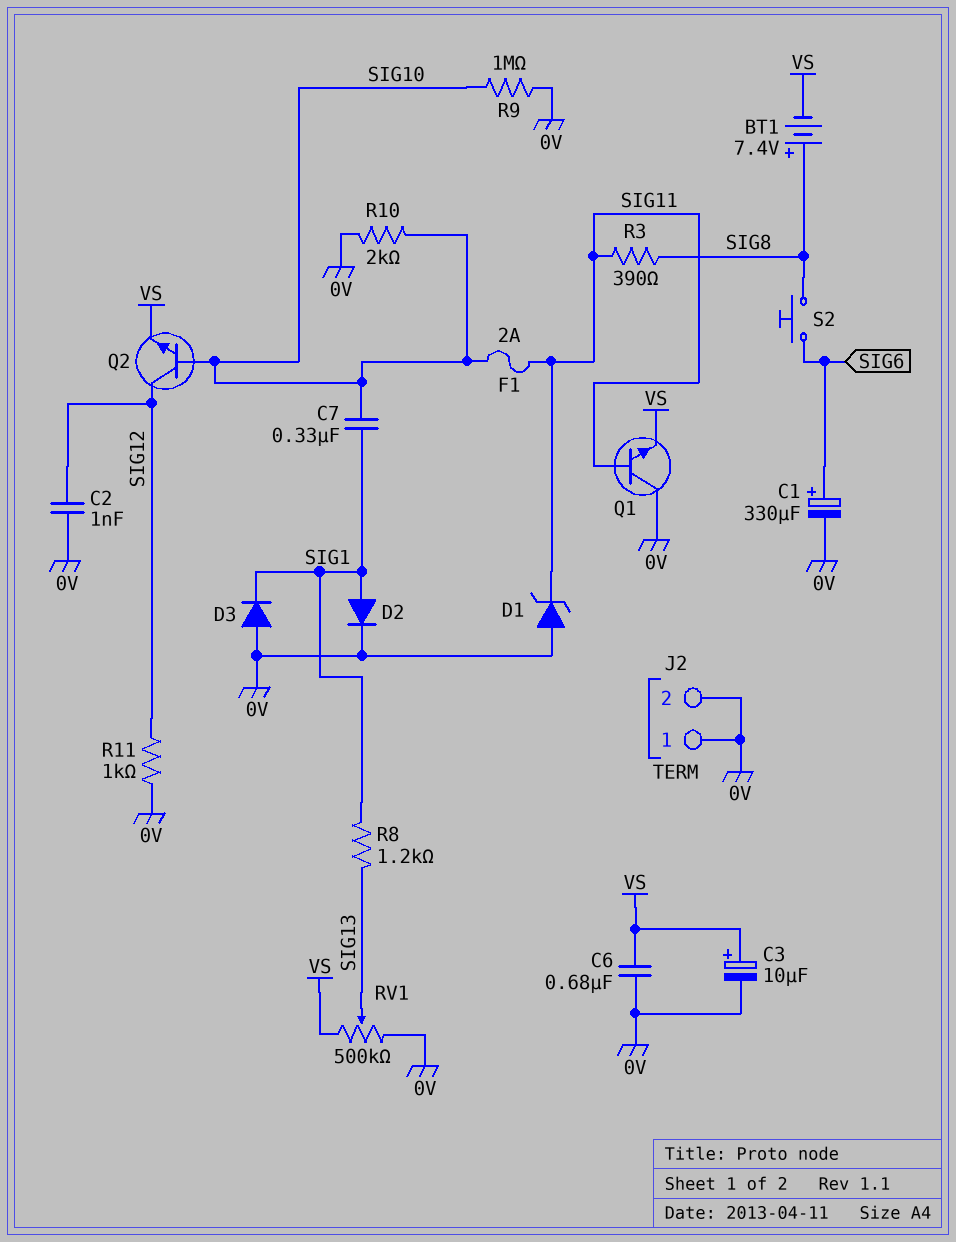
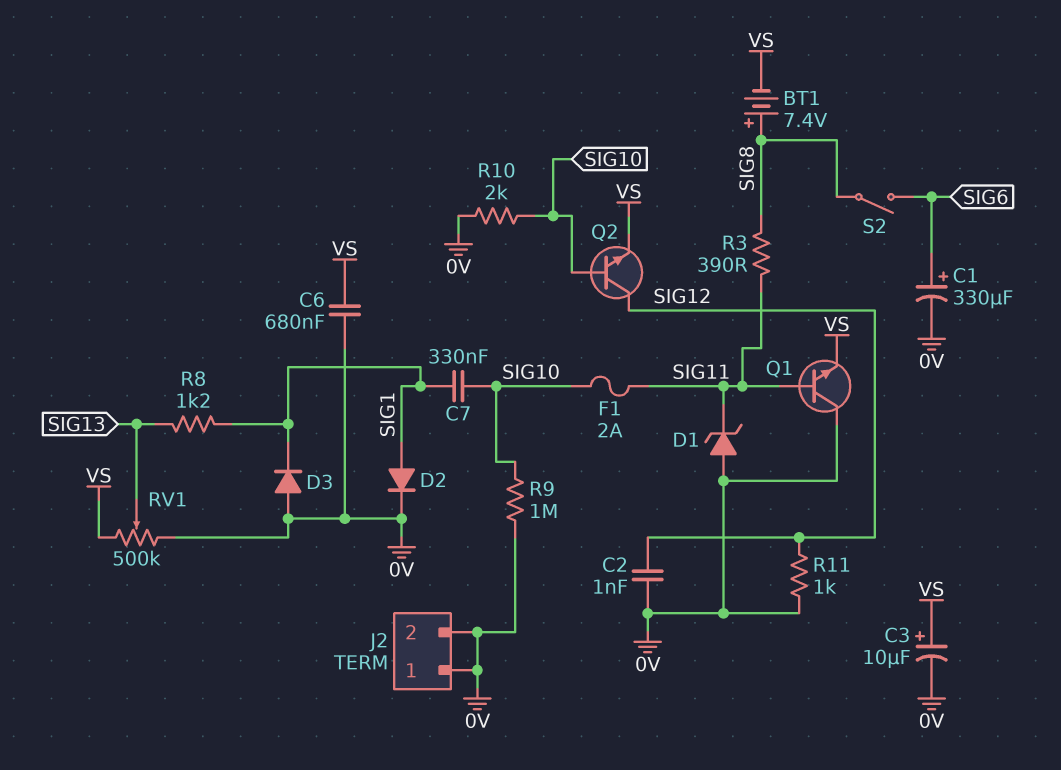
S2: button (SIG6, SIG8) -> switch (SIG6, SIG8)

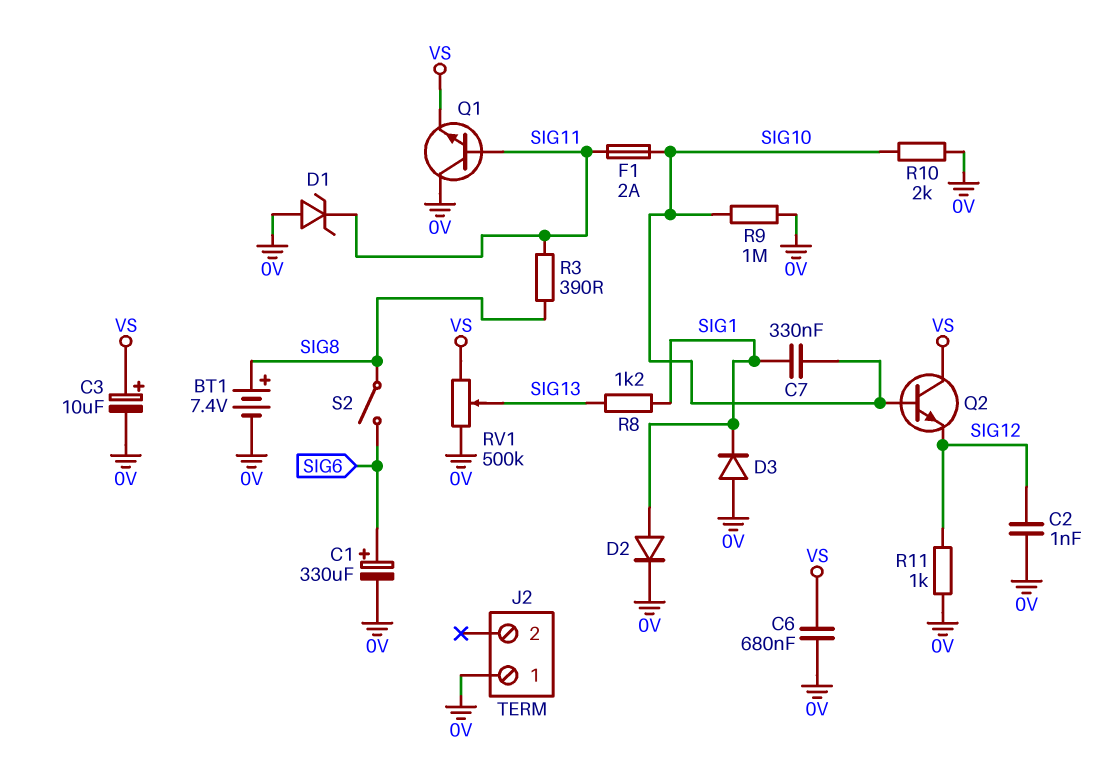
BT1: 7.4V (plus SIG8, minus VS) -> 7.4V (plus SIG8, minus 0V)
J2 pin 2: 0V -> none
Q2: NPN (B SIG10, C SIG12, E VS) -> NPN (B SIG10, C VS, E SIG12)

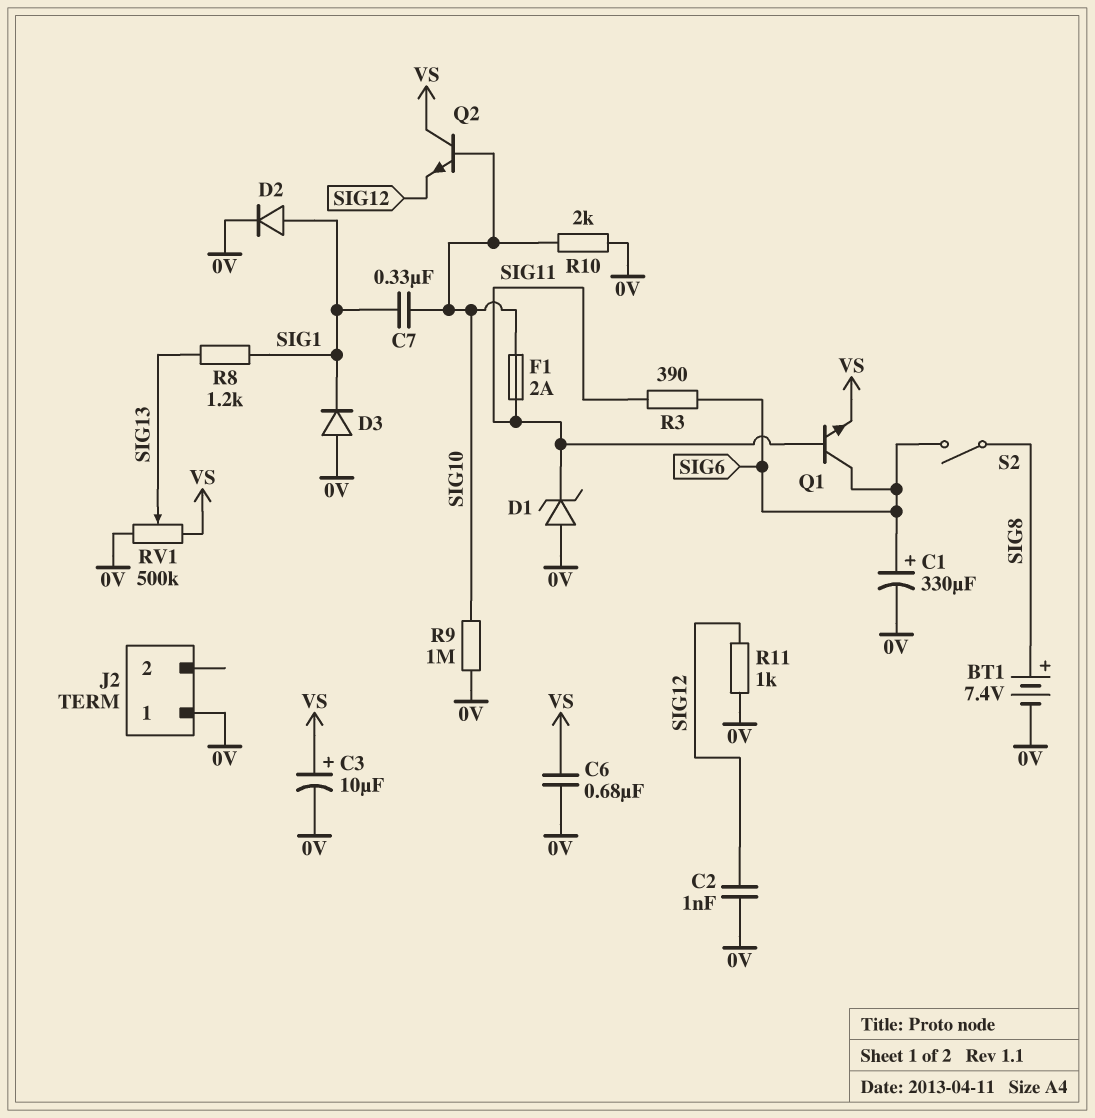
Q1: NPN (B SIG11, C 0V, E VS) -> NPN (B SIG11, C SIG6, E VS)
R3: 390 (SIG8, SIG11) -> 390 (SIG6, SIG11)

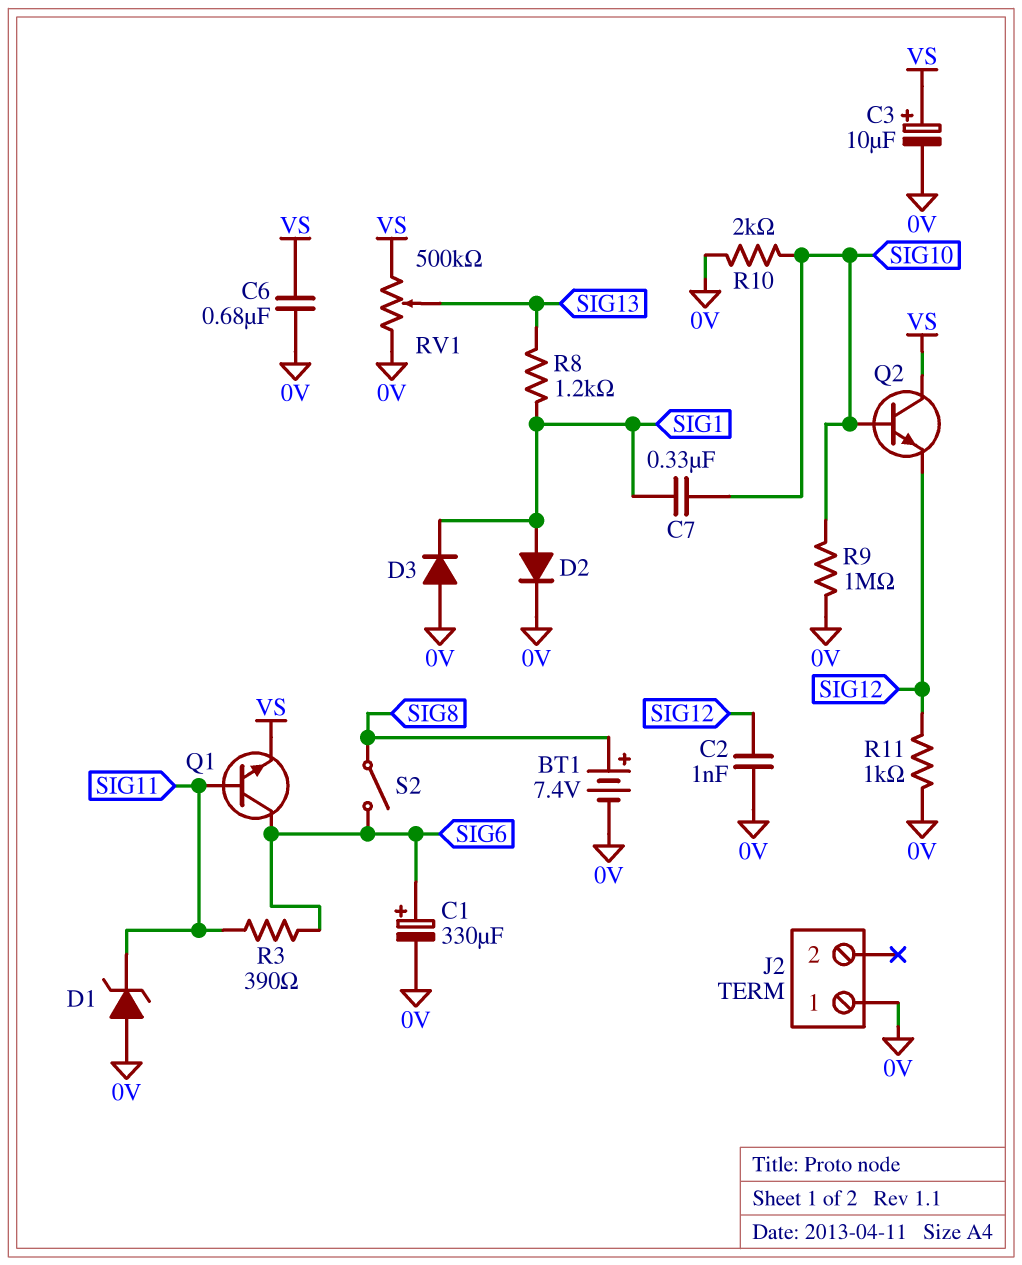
F1: 2A (SIG10, SIG11) -> none

